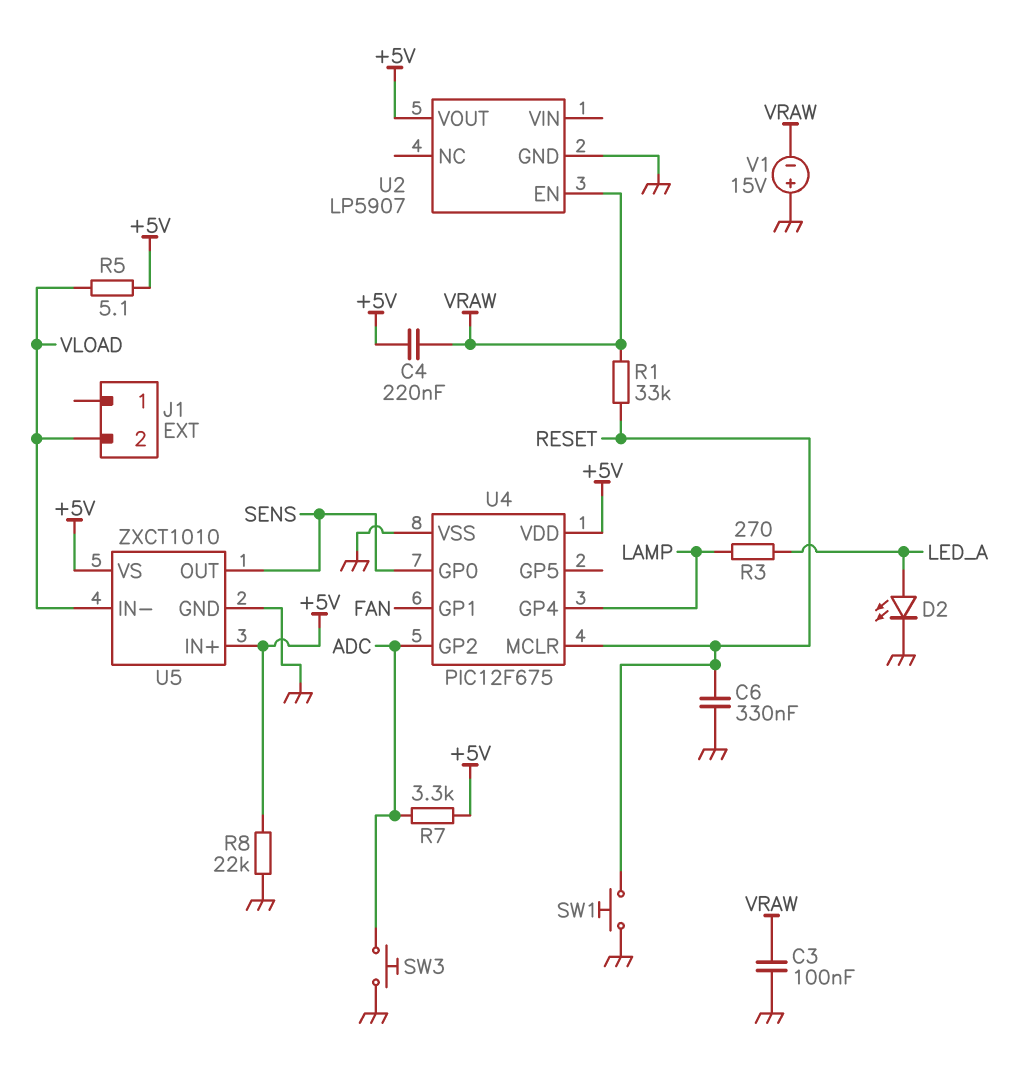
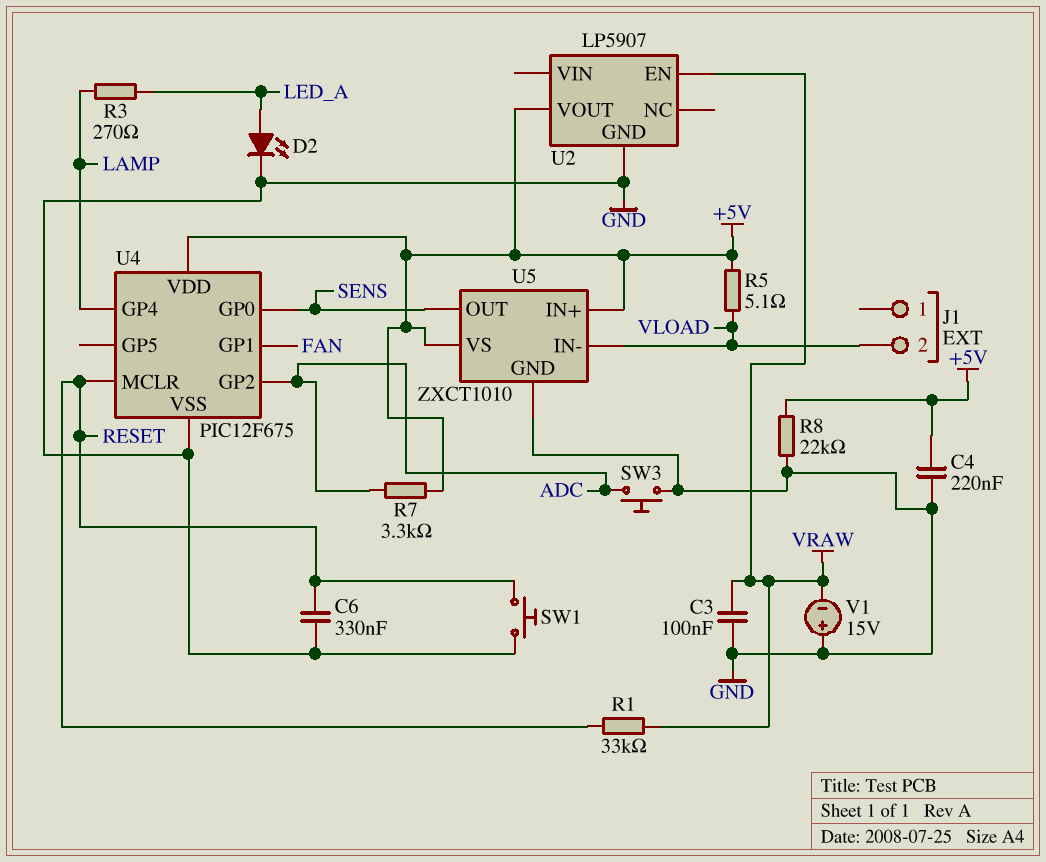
C4: 220nF (+5V, VRAW) -> 220nF (+5V, GND)

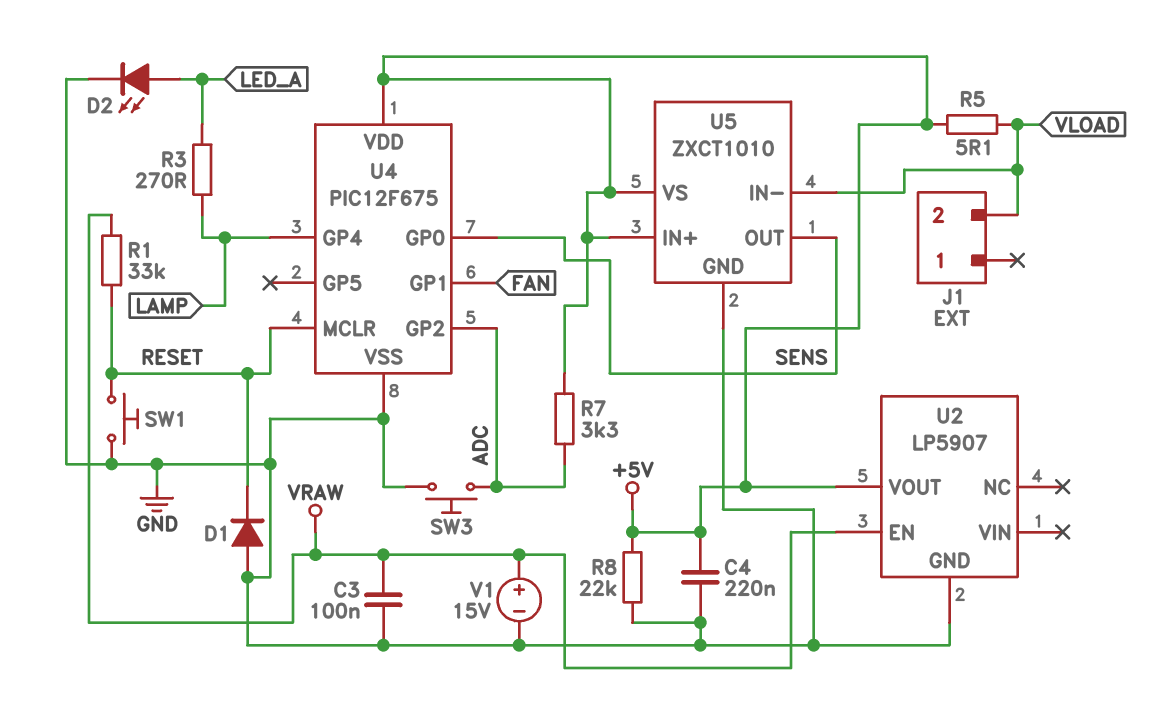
C6: 330nF (GND, RESET) -> none
D1: none -> diode (A GND, K RESET)
V1: 15V (plus GND, minus VRAW) -> 15V (plus VRAW, minus GND)

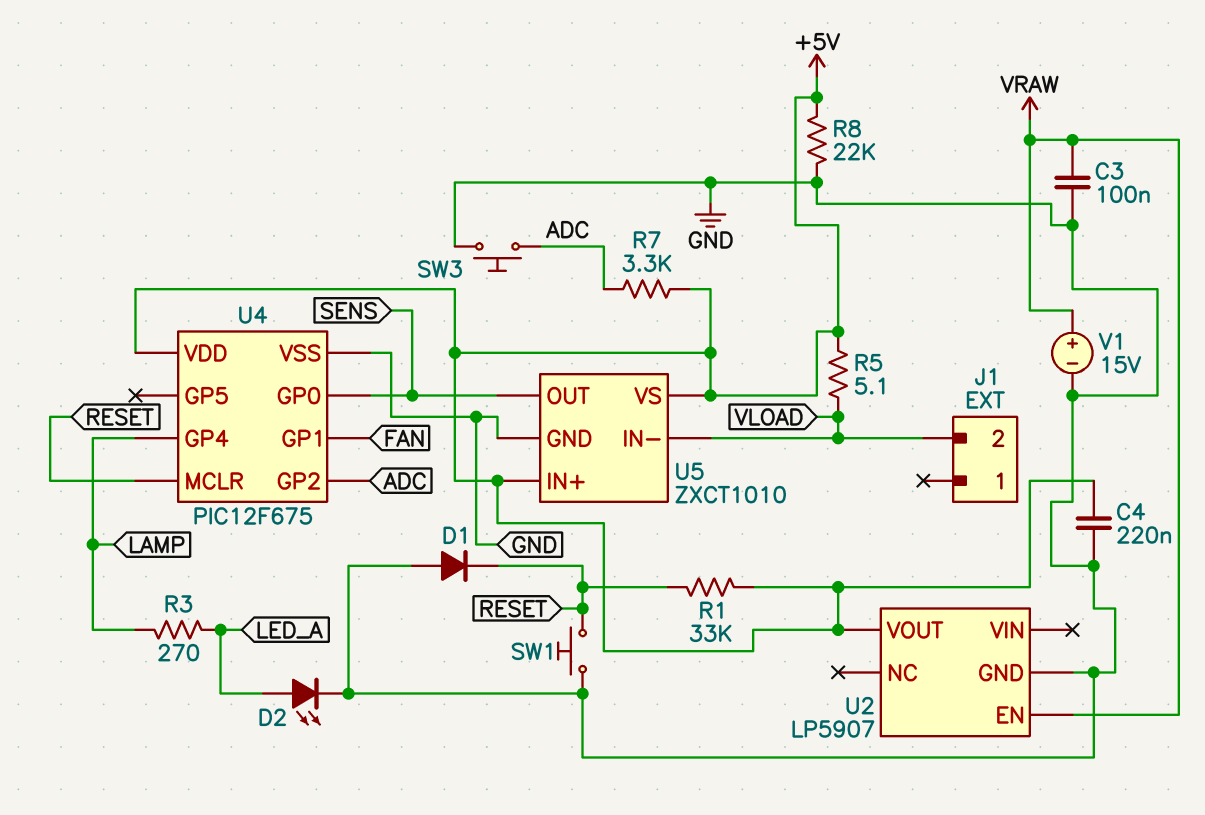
R1: 33k (RESET, VRAW) -> 33k (+5V, RESET)

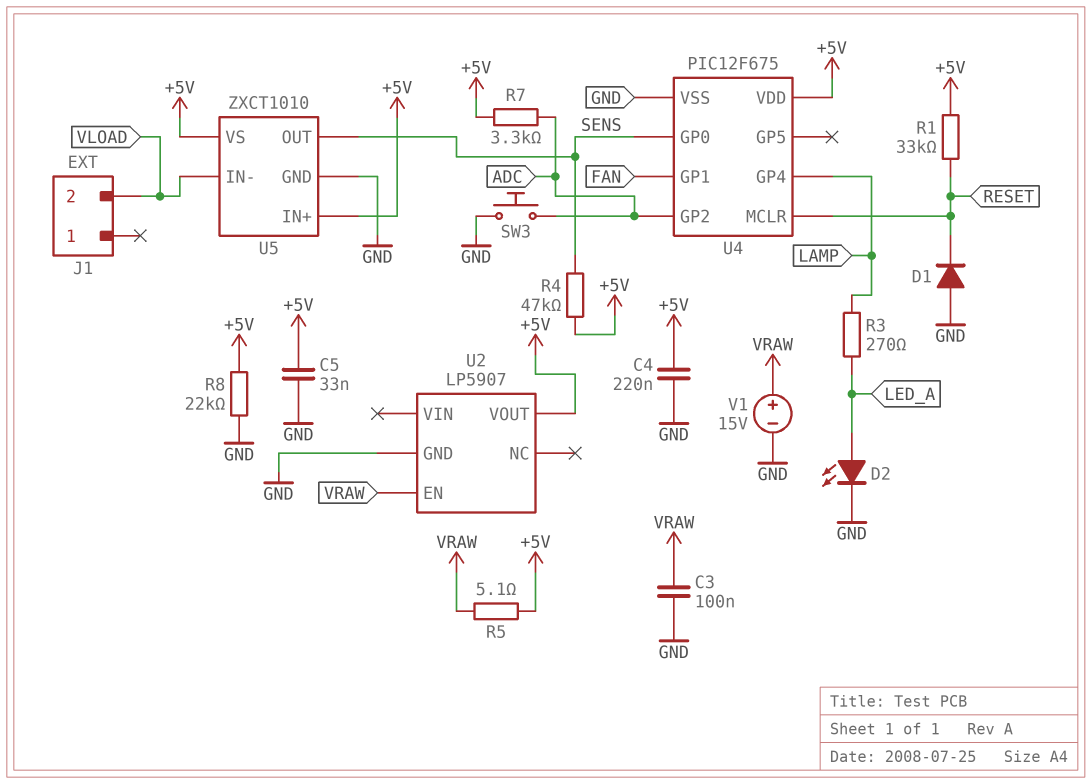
C5: none -> 33nF (+5V, GND)
R4: none -> 47k (+5V, SENS)
R5: 5.1 (+5V, VLOAD) -> 5.1 (+5V, VRAW)
SW1: button (GND, RESET) -> none

